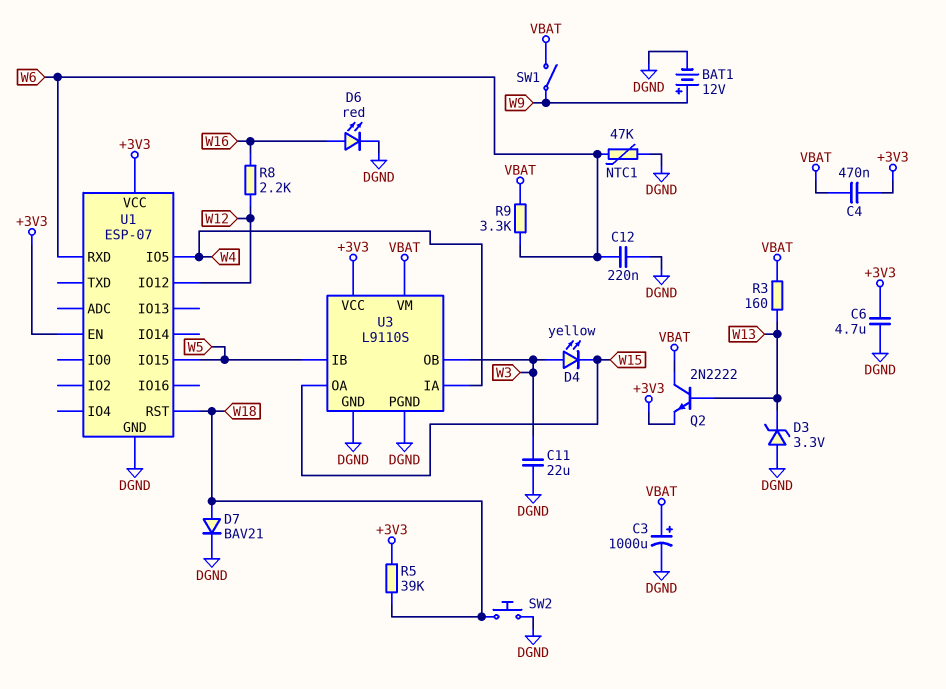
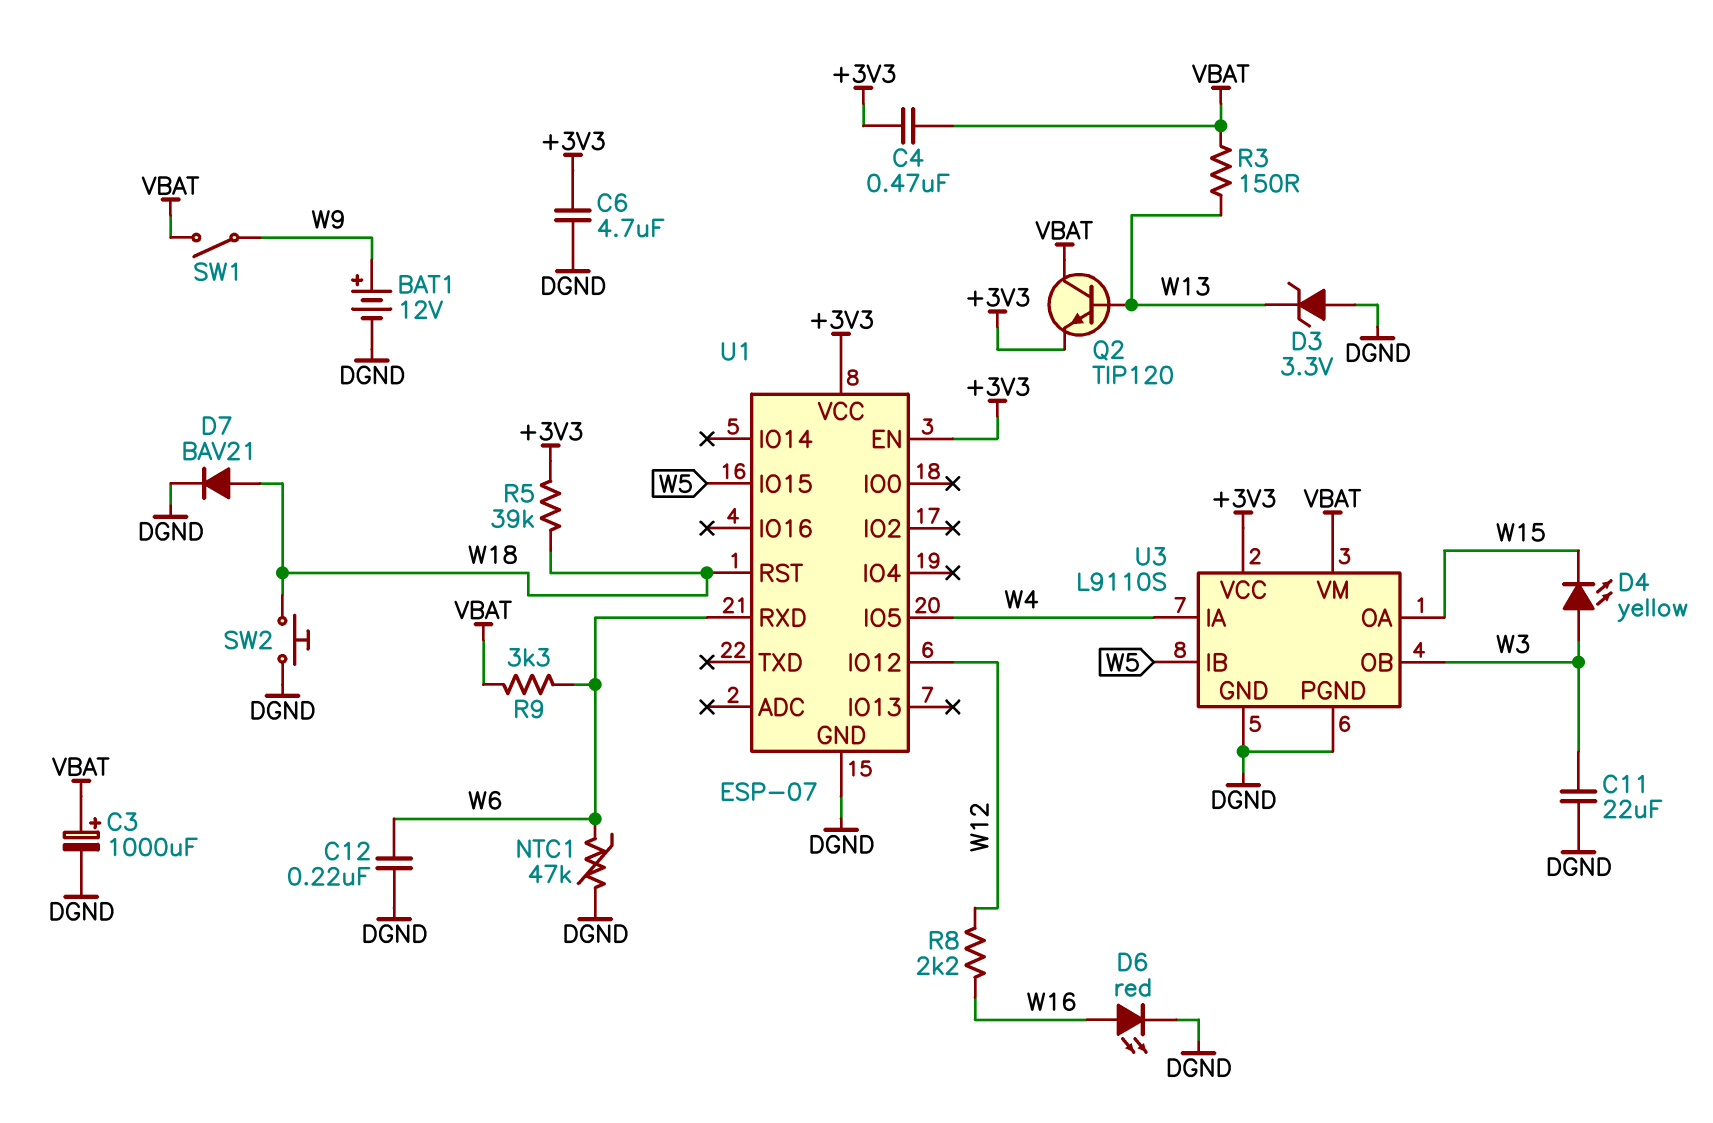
Q2: NPN 2N2222 (B W13, C VBAT, E +3V3) -> NPN TIP120 (B W13, C VBAT, E +3V3)
R3: 160 (VBAT, W13) -> 150 (VBAT, W13)

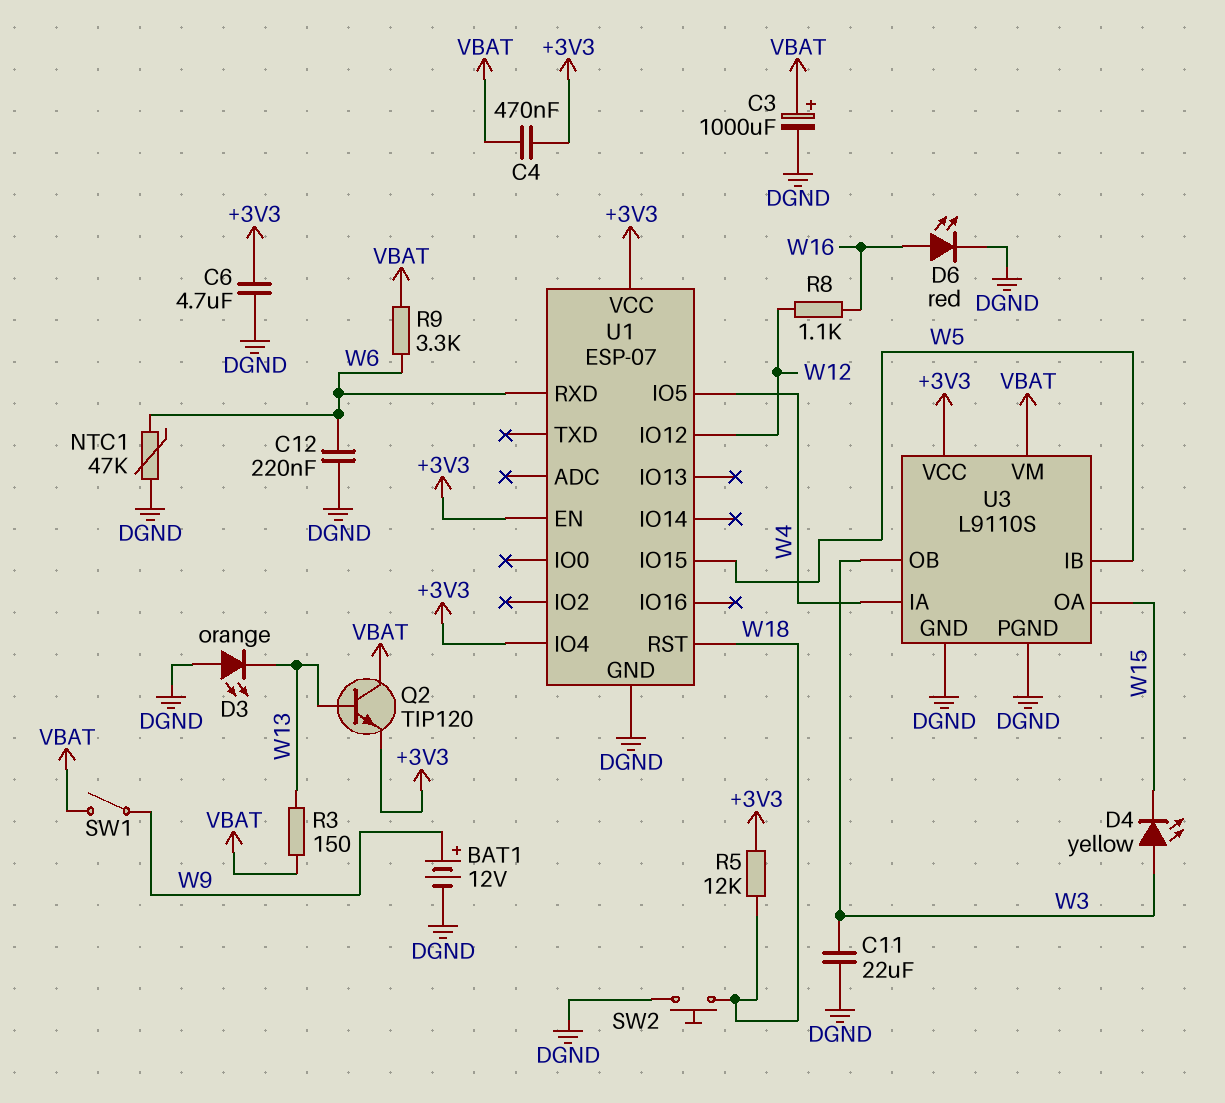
D3: zener 3.3V (A DGND, K W13) -> LED orange (A DGND, K W13)
D7: diode BAV21 (A W18, K DGND) -> none
R5: 39k (+3V3, W18) -> 12k (+3V3, W18)
R8: 2.2k (W12, W16) -> 1.1k (W12, W16)
U1 pin IO4: none -> +3V3

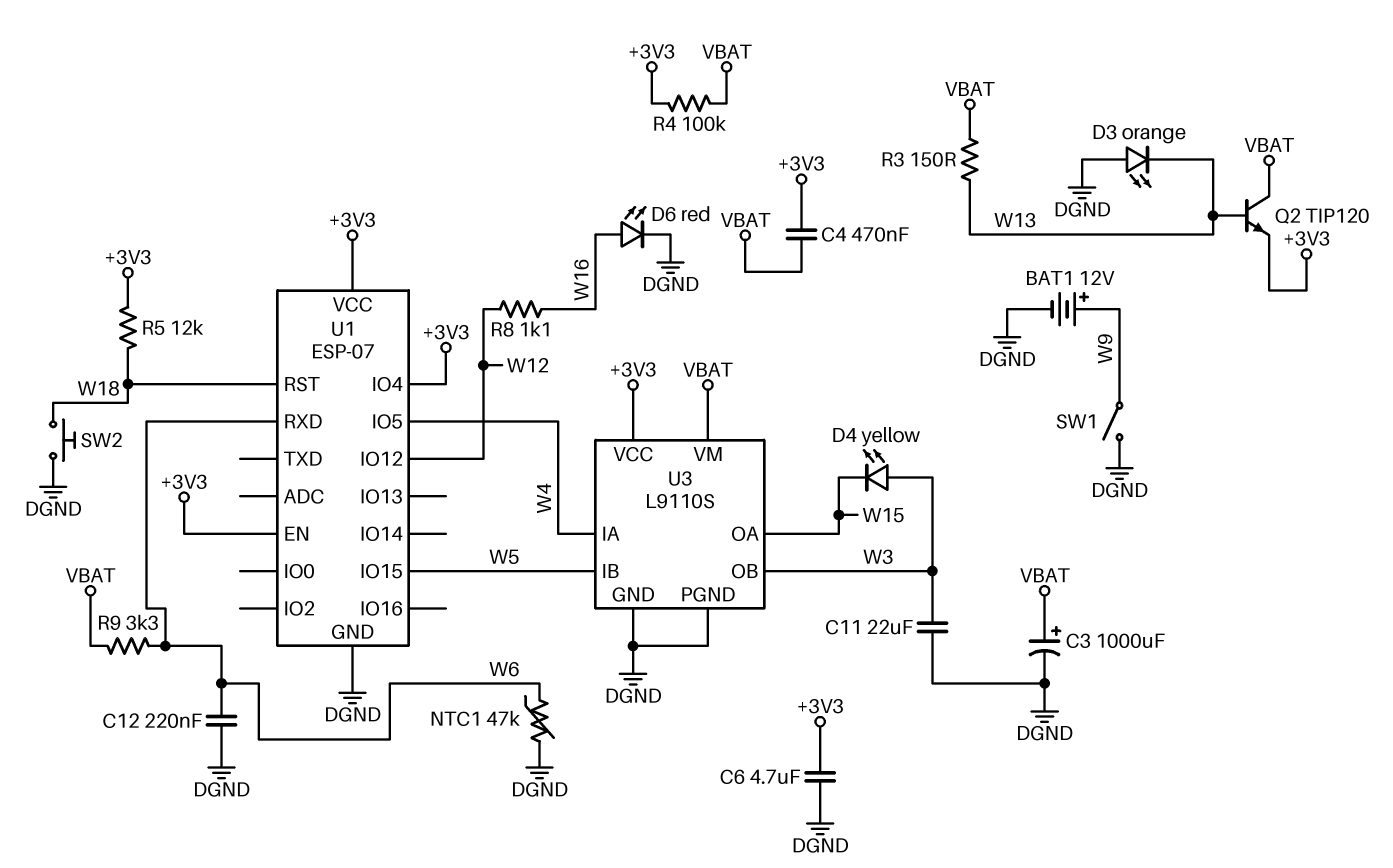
R4: none -> 100k (+3V3, VBAT)
SW1: switch (VBAT, W9) -> switch (DGND, W9)

